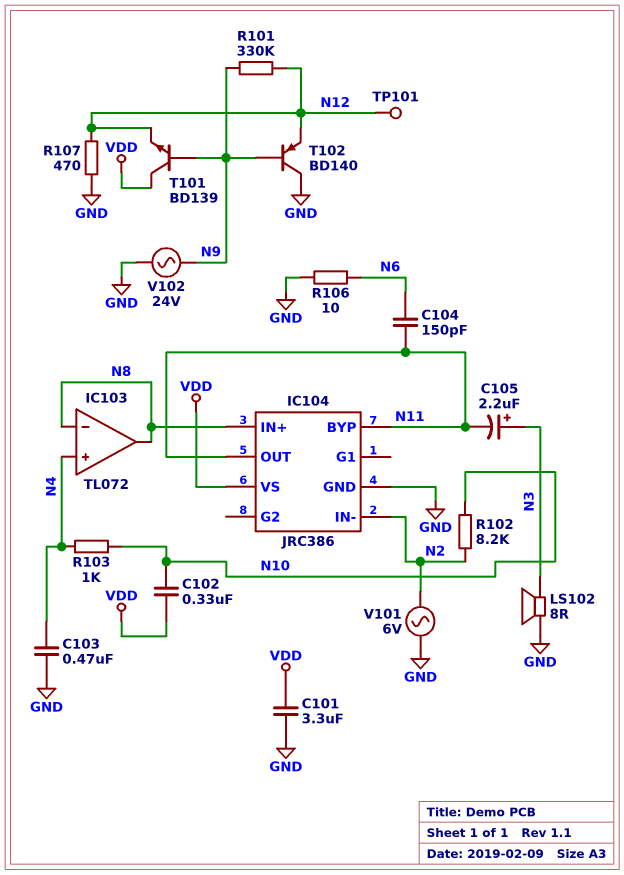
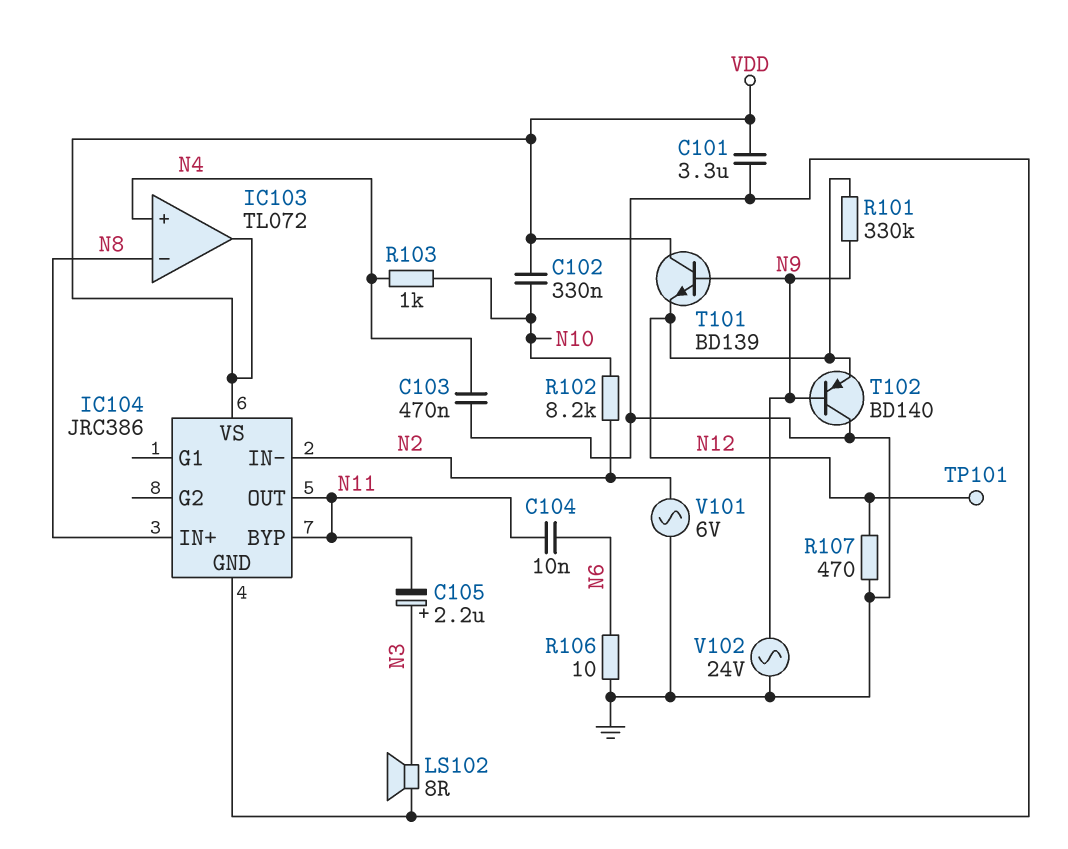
C104: 150pF (N6, N11) -> 10nF (N6, N11)
IC103 pin out: N8 -> VDD

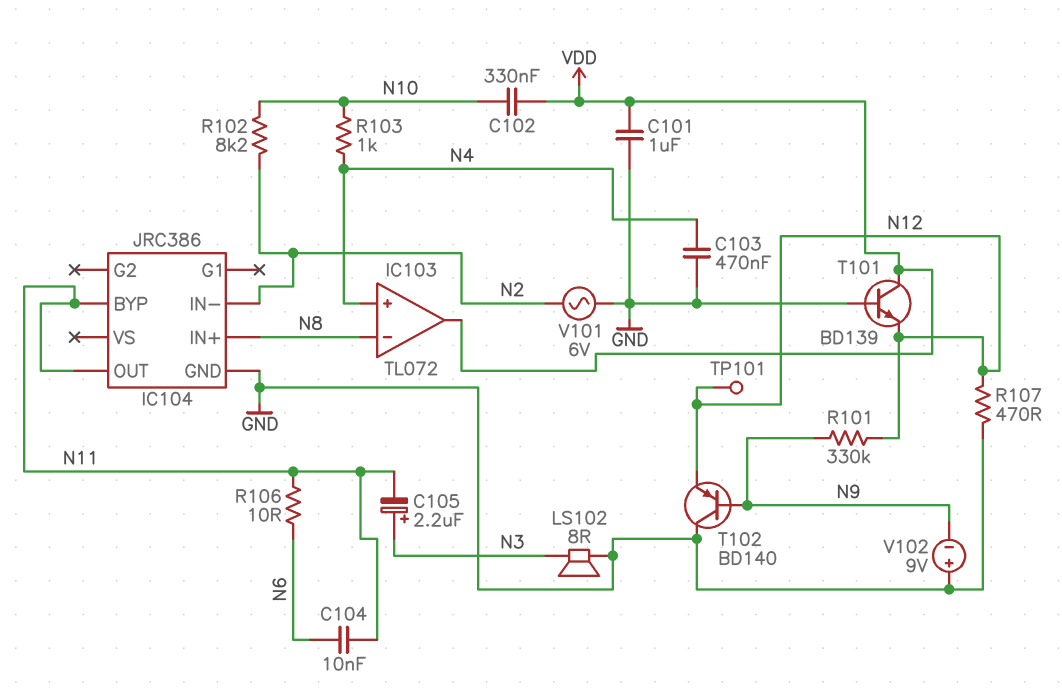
C101: 3.3uF (GND, VDD) -> 1uF (GND, VDD)
IC104 pin VS: VDD -> none
R106: 10 (GND, N6) -> 10 (N6, N11)
T101: NPN BD139 (B N9, C VDD, E N12) -> NPN BD139 (B GND, C VDD, E N12)
V102: AC 24V (GND, N9) -> 9V (plus GND, minus N9)

